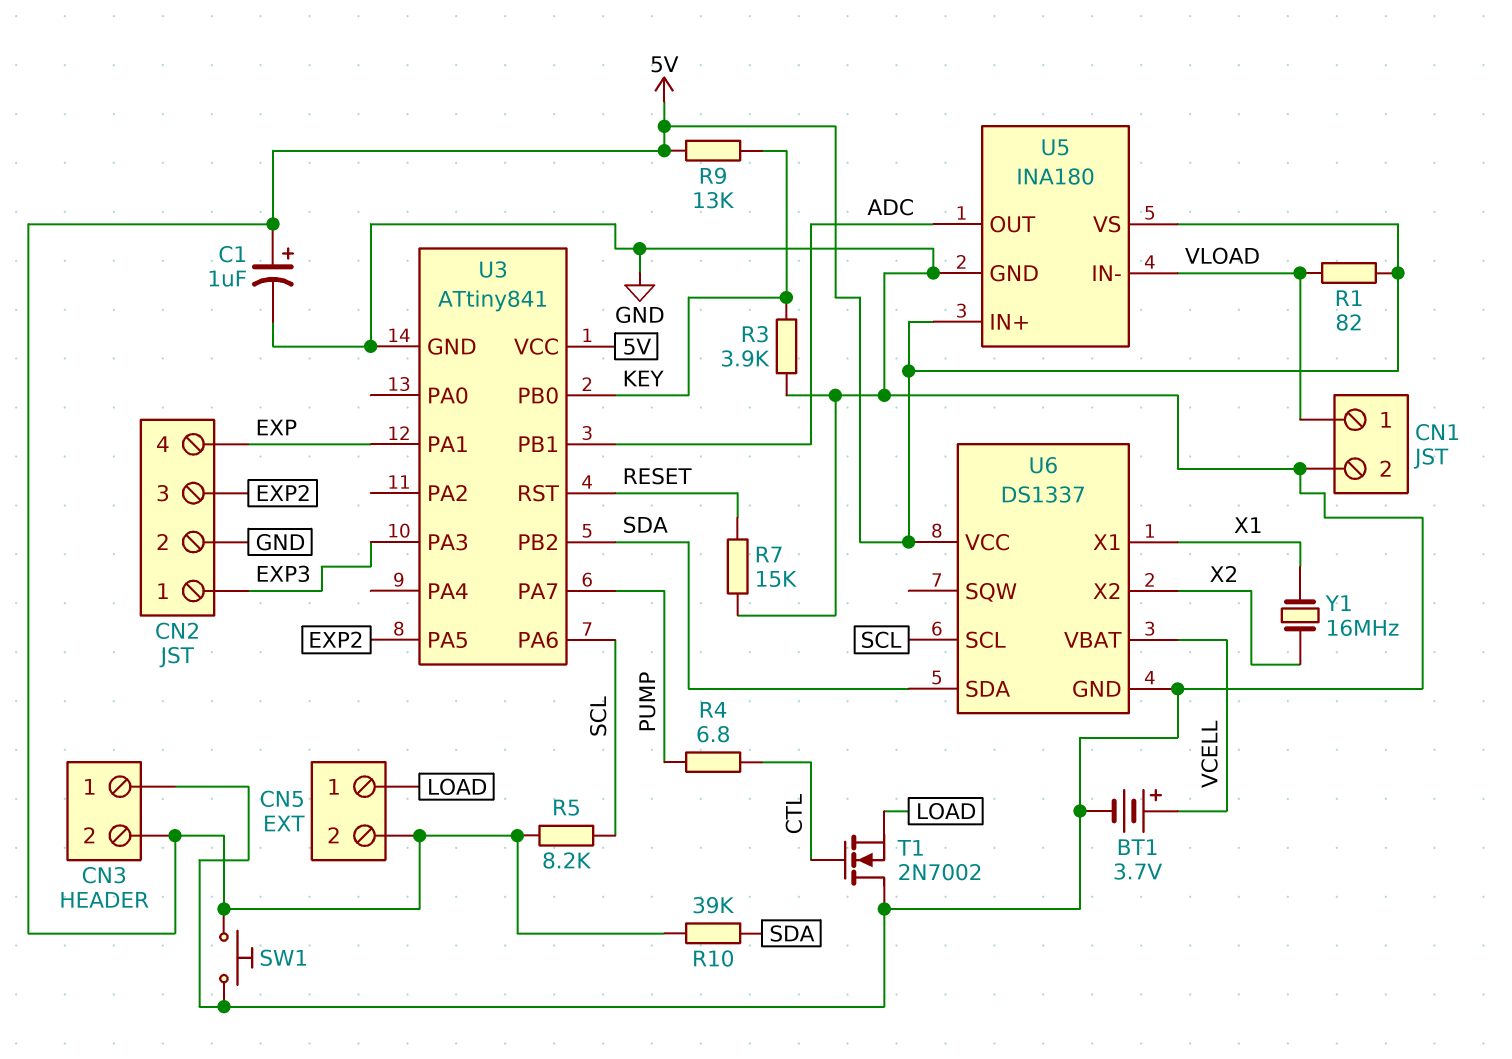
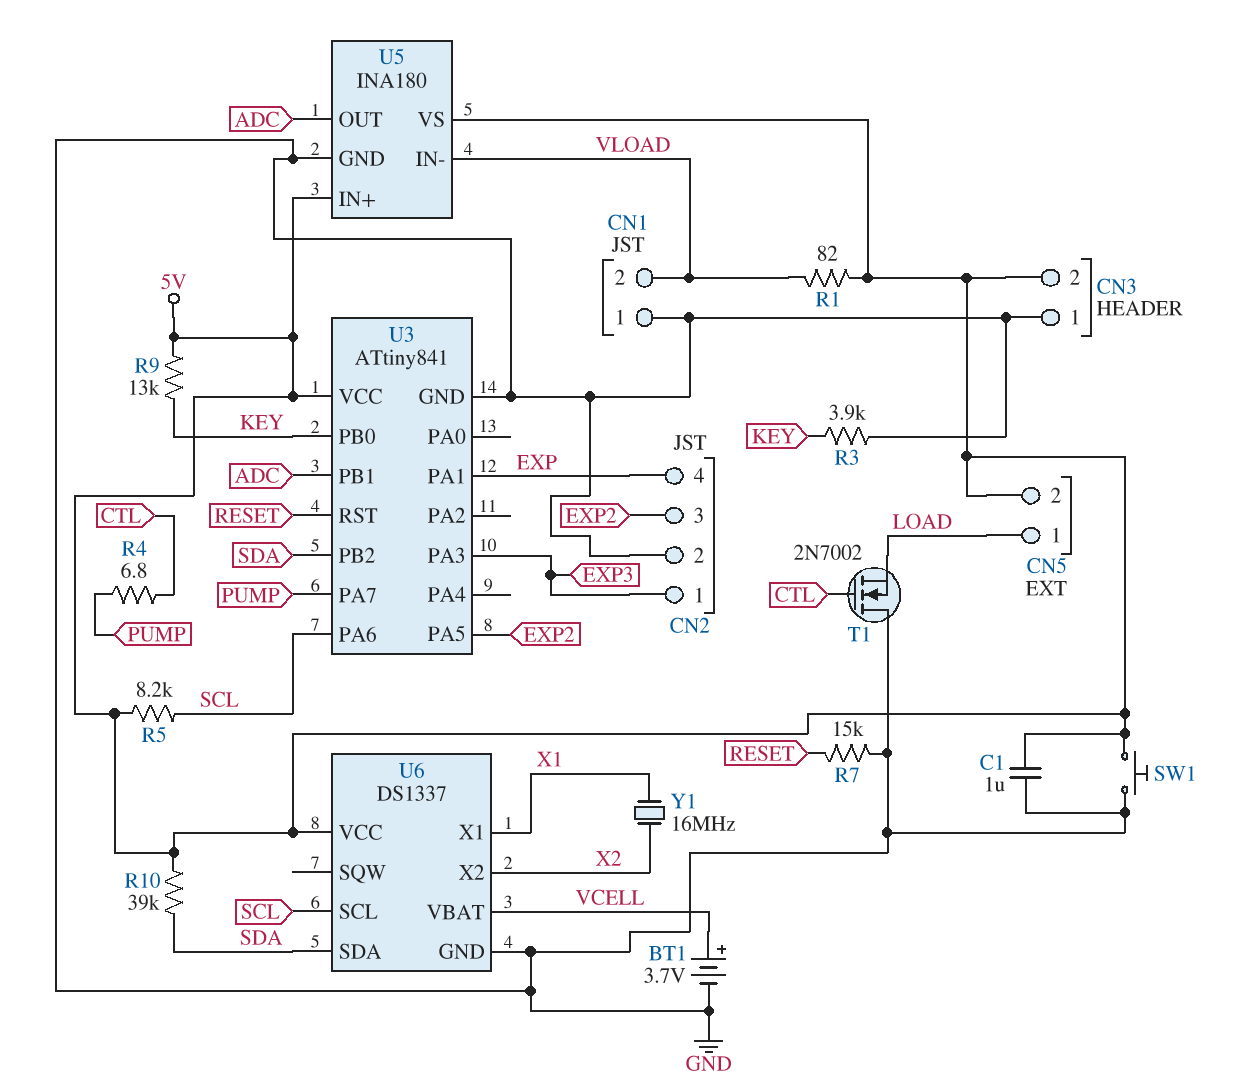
C1: 1uF (plus 5V, minus GND) -> 1uF (5V, GND)
CN1 pin 1: VLOAD -> GND
CN1 pin 2: GND -> VLOAD

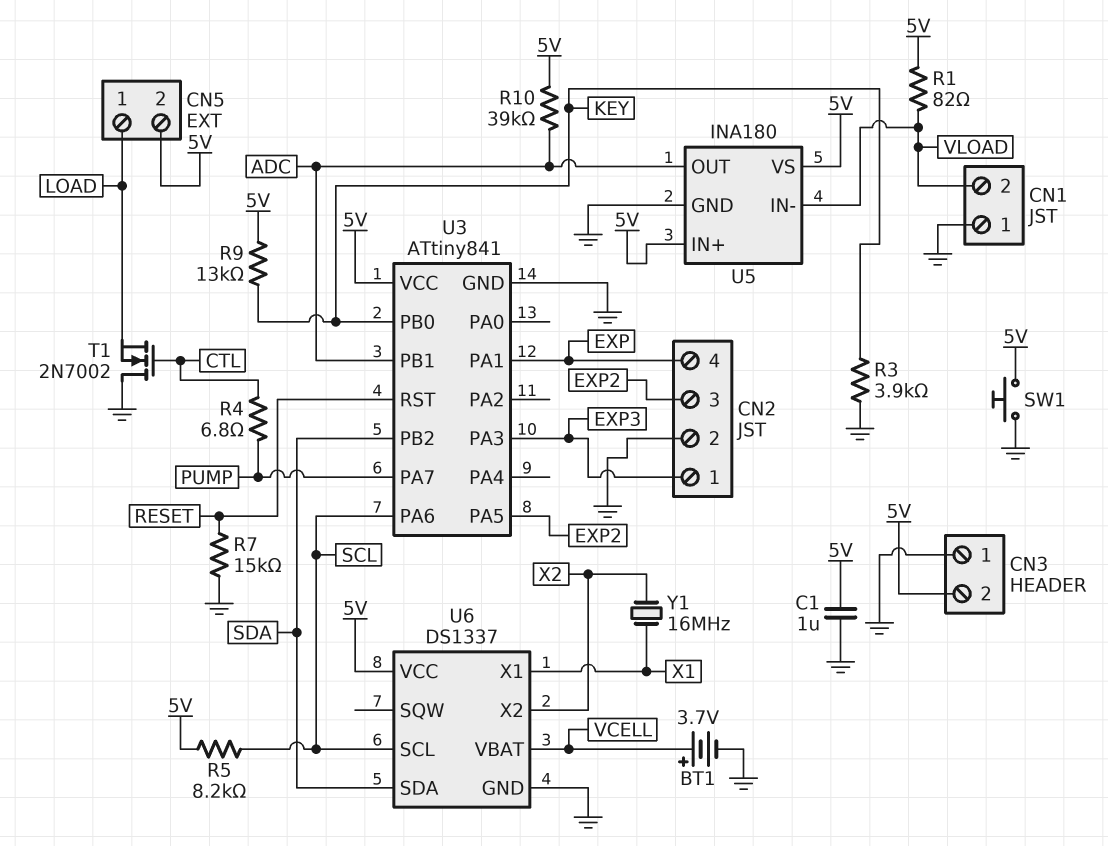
R10: 39k (5V, SDA) -> 39k (5V, ADC)

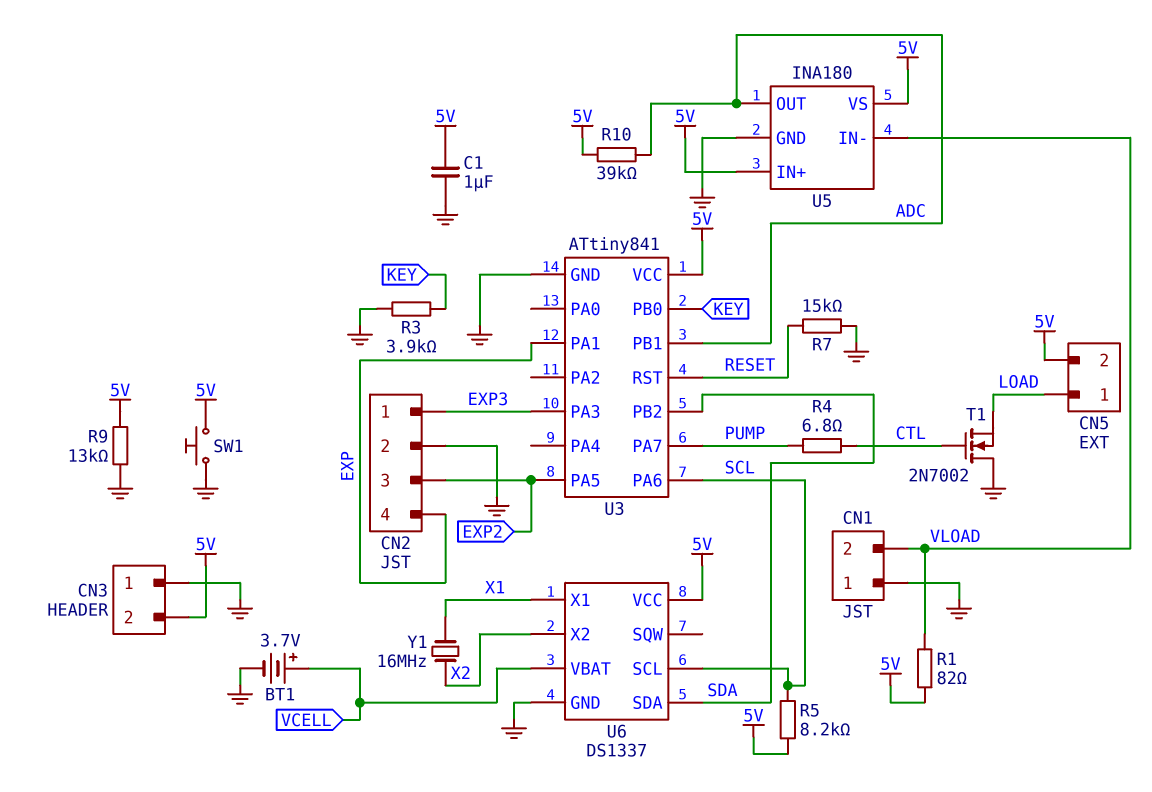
R9: 13k (5V, KEY) -> 13k (5V, GND)

